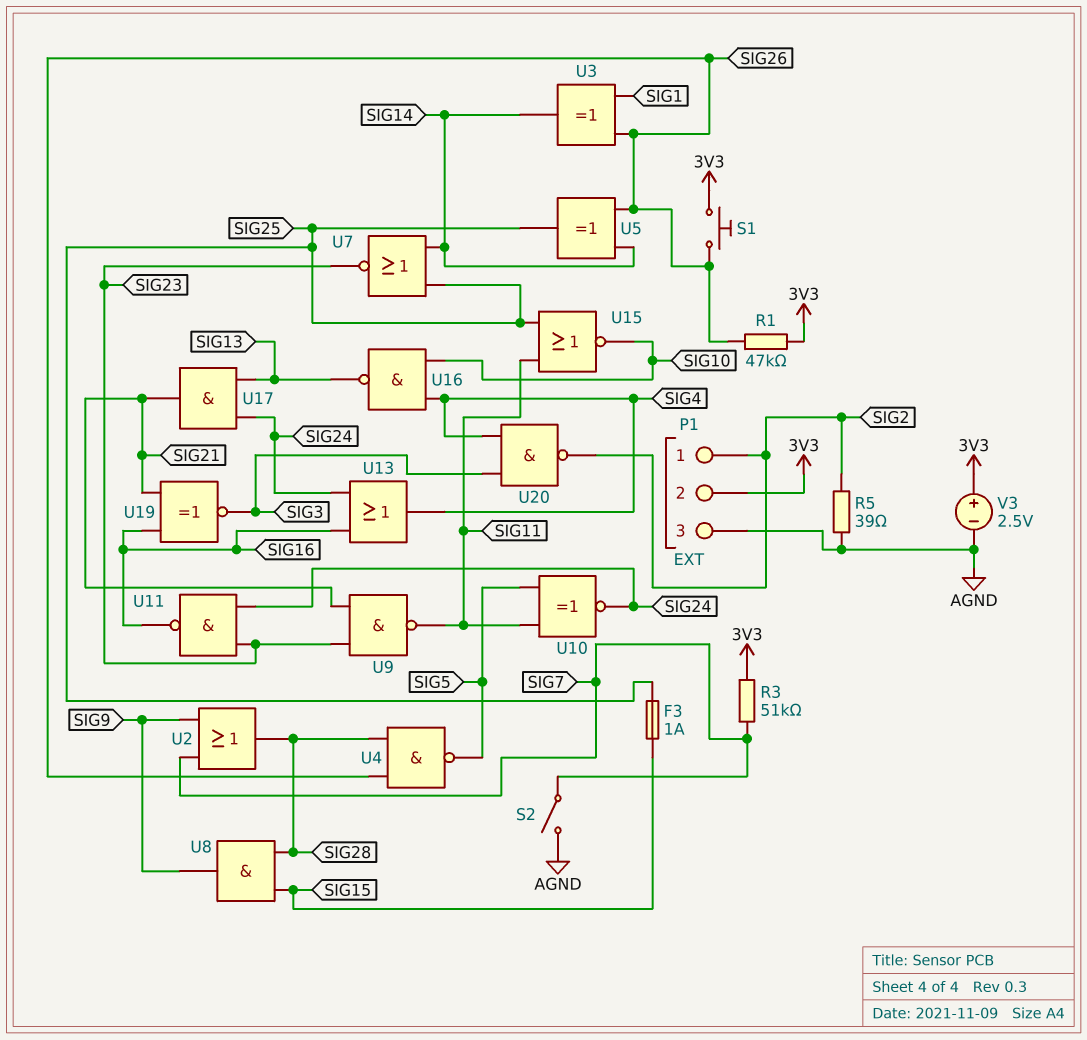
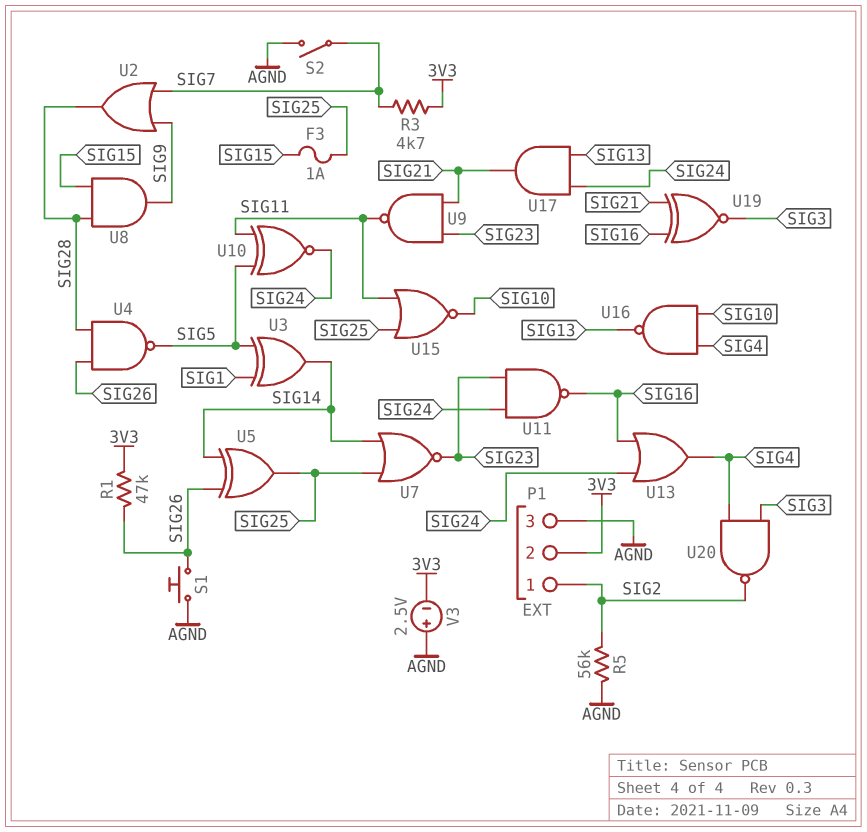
R3: 51k (3V3, SIG7) -> 4.7k (3V3, SIG7)
R5: 39 (AGND, SIG2) -> 56k (AGND, SIG2)
S1: button (3V3, SIG26) -> button (AGND, SIG26)
U3: XOR (in SIG1, in SIG26, out SIG14) -> XOR (in SIG1, in SIG5, out SIG14)
V3: 2.5V (plus 3V3, minus AGND) -> 2.5V (plus AGND, minus 3V3)

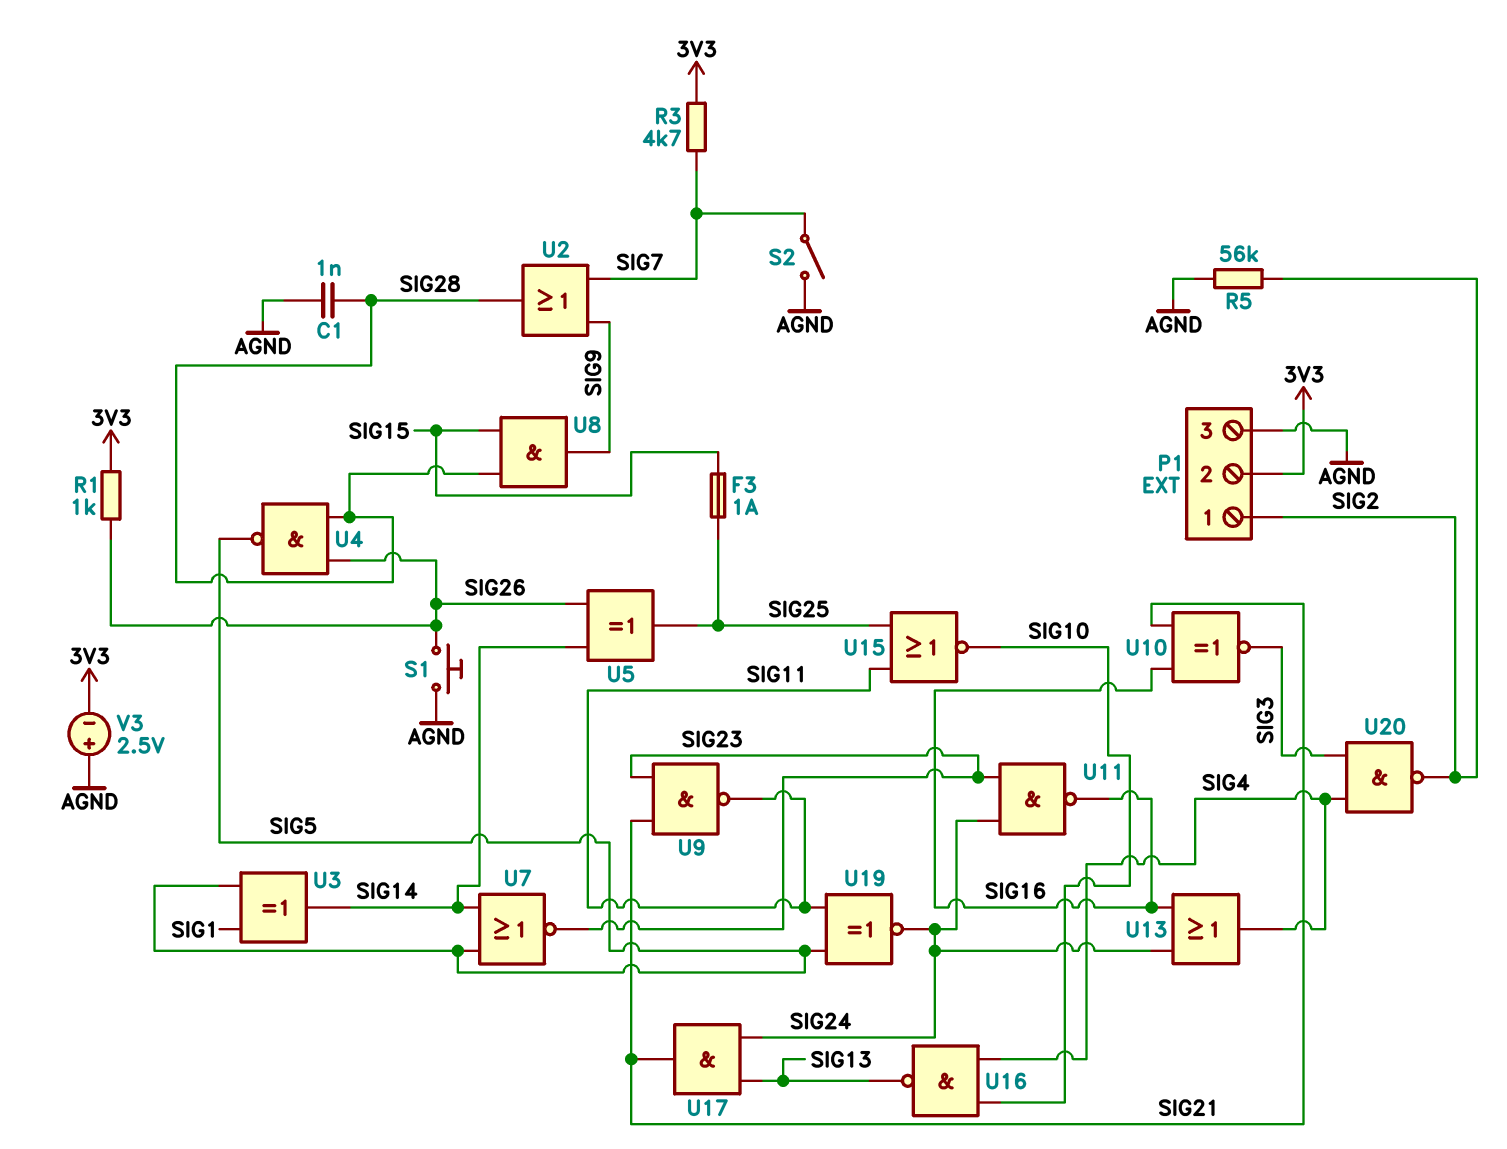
C1: none -> 1nF (AGND, SIG28)
R1: 47k (3V3, SIG26) -> 1k (3V3, SIG26)
U7: NOR (in SIG14, in SIG25, out SIG23) -> NOR (in SIG5, in SIG14, out SIG23)
U10: XNOR (in SIG5, in SIG11, out SIG24) -> XNOR (in SIG16, in SIG21, out SIG3)
U19: XNOR (in SIG16, in SIG21, out SIG3) -> XNOR (in SIG5, in SIG11, out SIG24)

